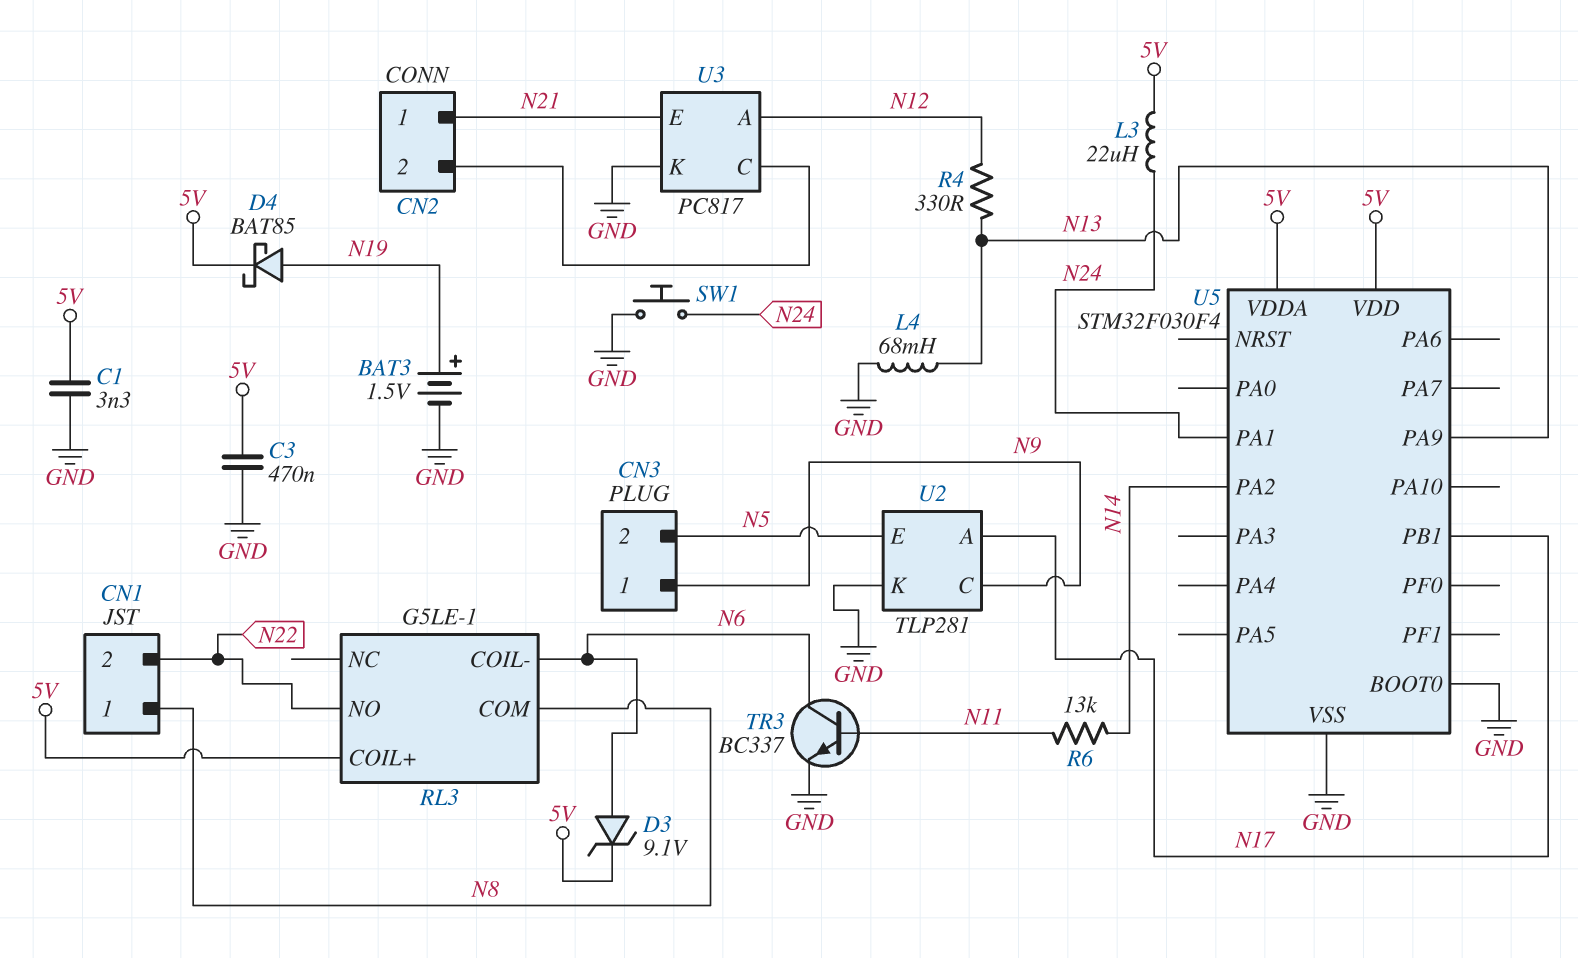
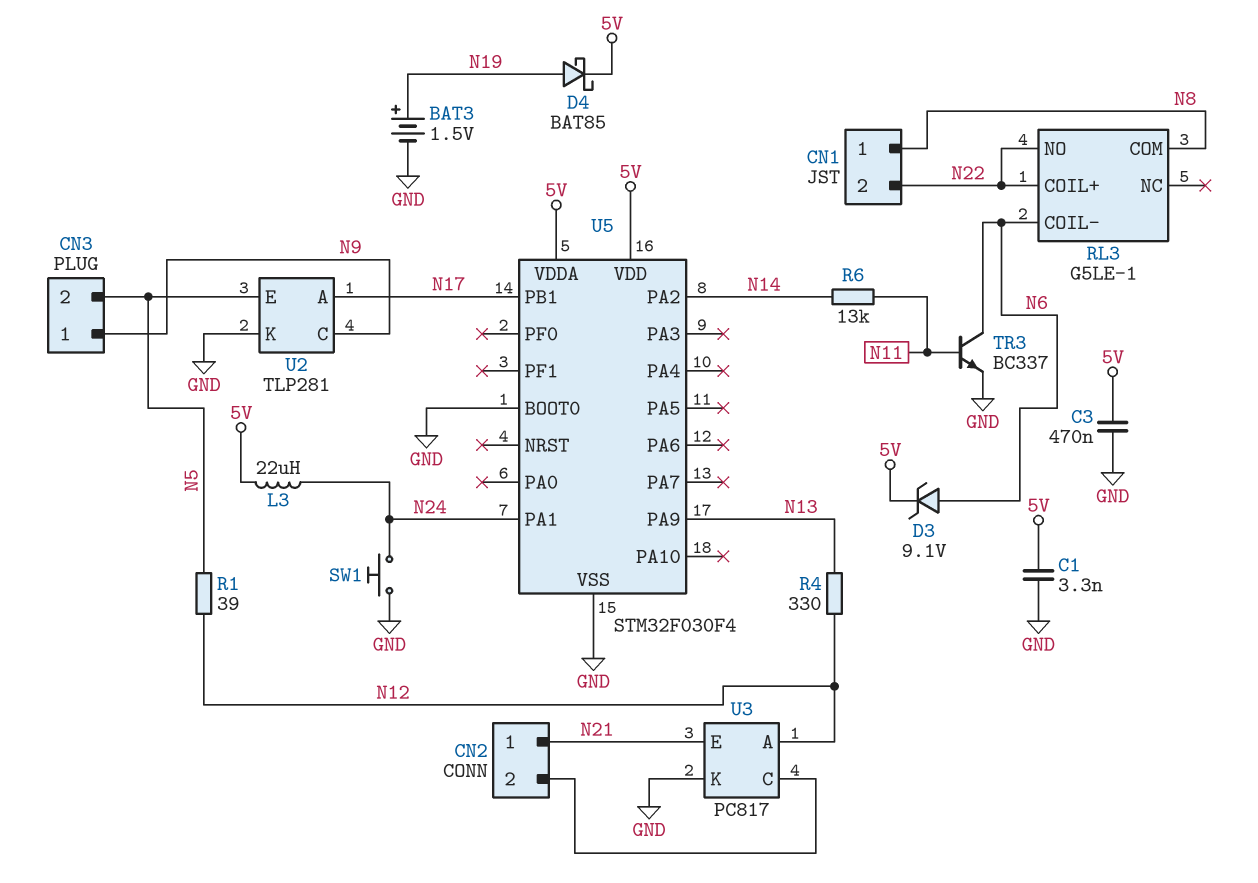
L4: 68mH (GND, N13) -> none
R1: none -> 39 (N5, N12)
RL3 pin COIL+: 5V -> N22

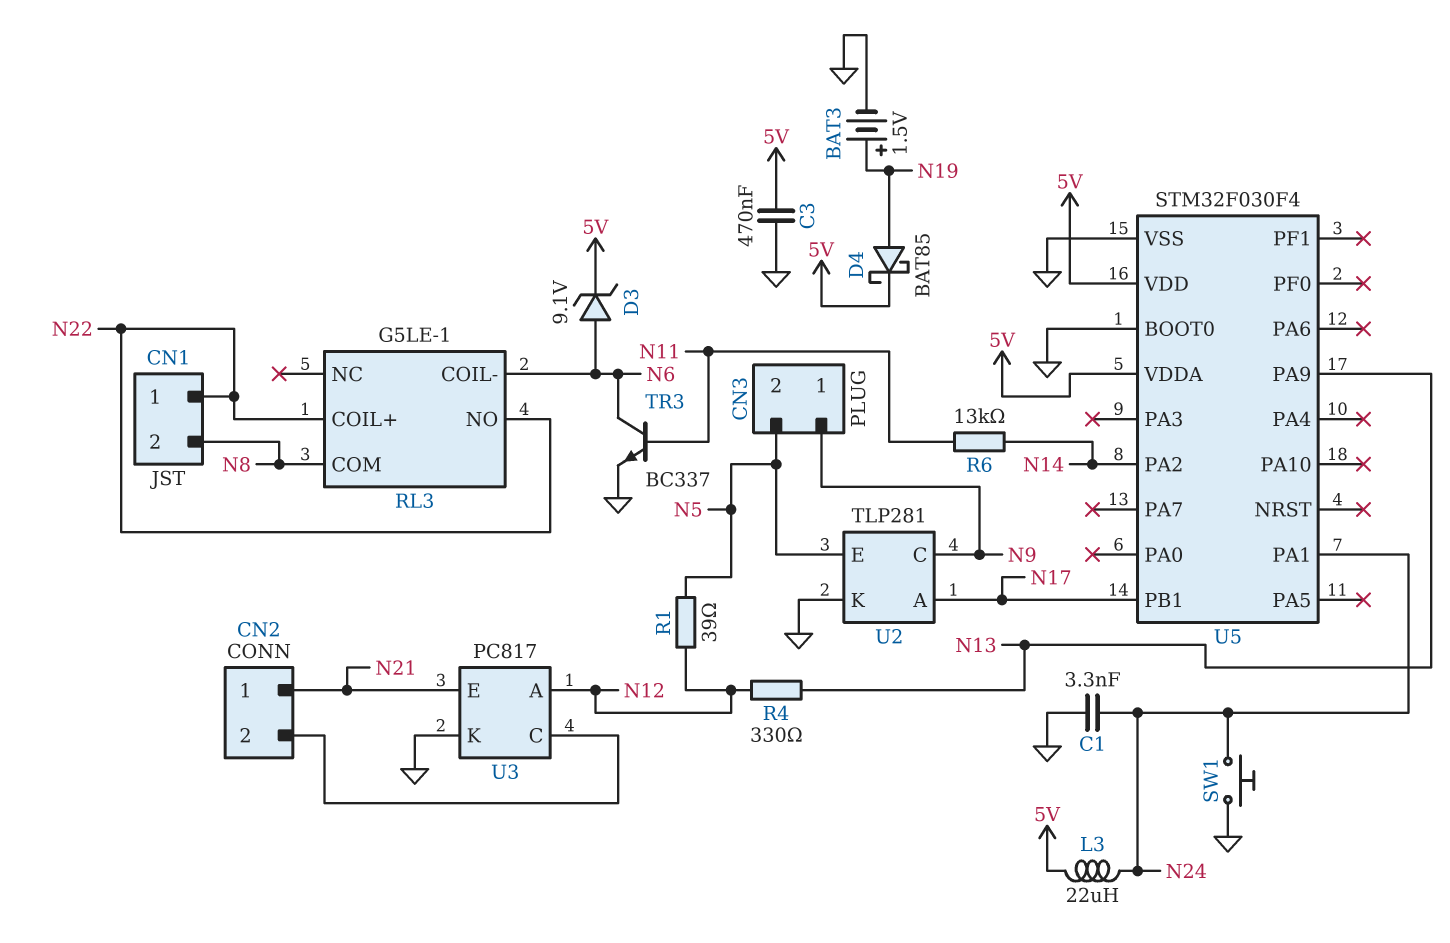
C1: 3.3nF (5V, GND) -> 3.3nF (GND, N24)
CN1 pin 1: N8 -> N22
CN1 pin 2: N22 -> N8

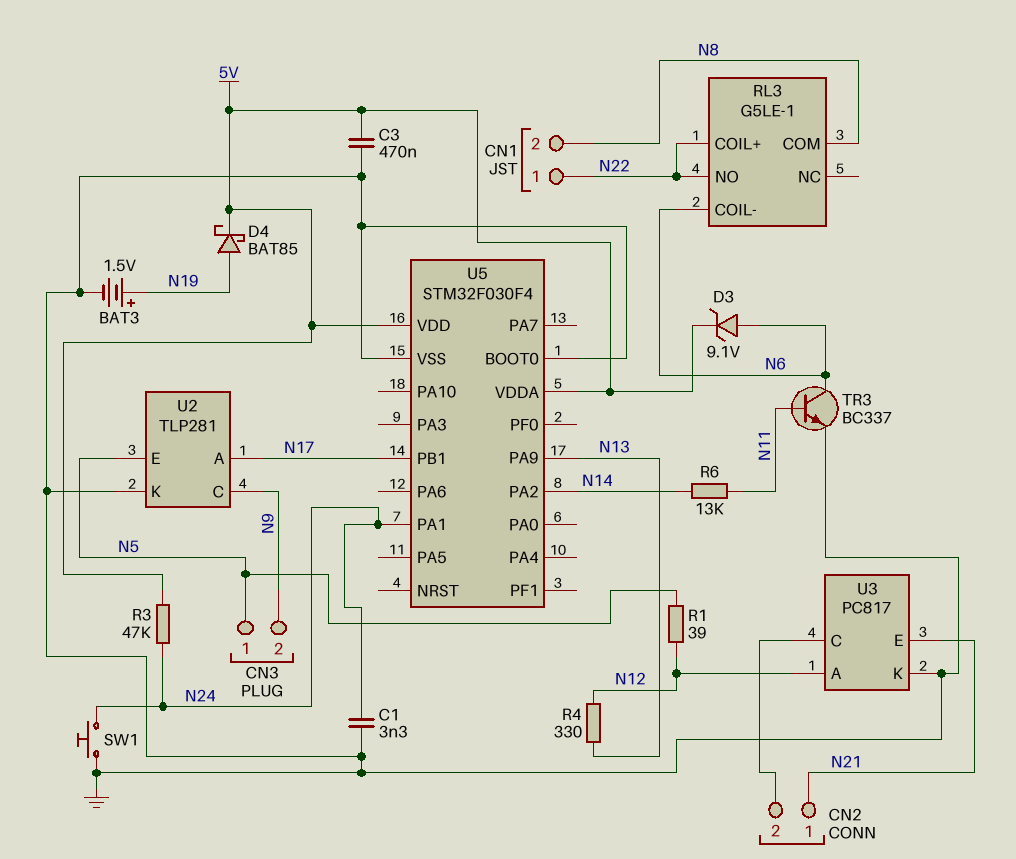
CN3 pin 1: N9 -> N5
CN3 pin 2: N5 -> N9
L3: 22uH (5V, N24) -> none
R3: none -> 47k (5V, N24)

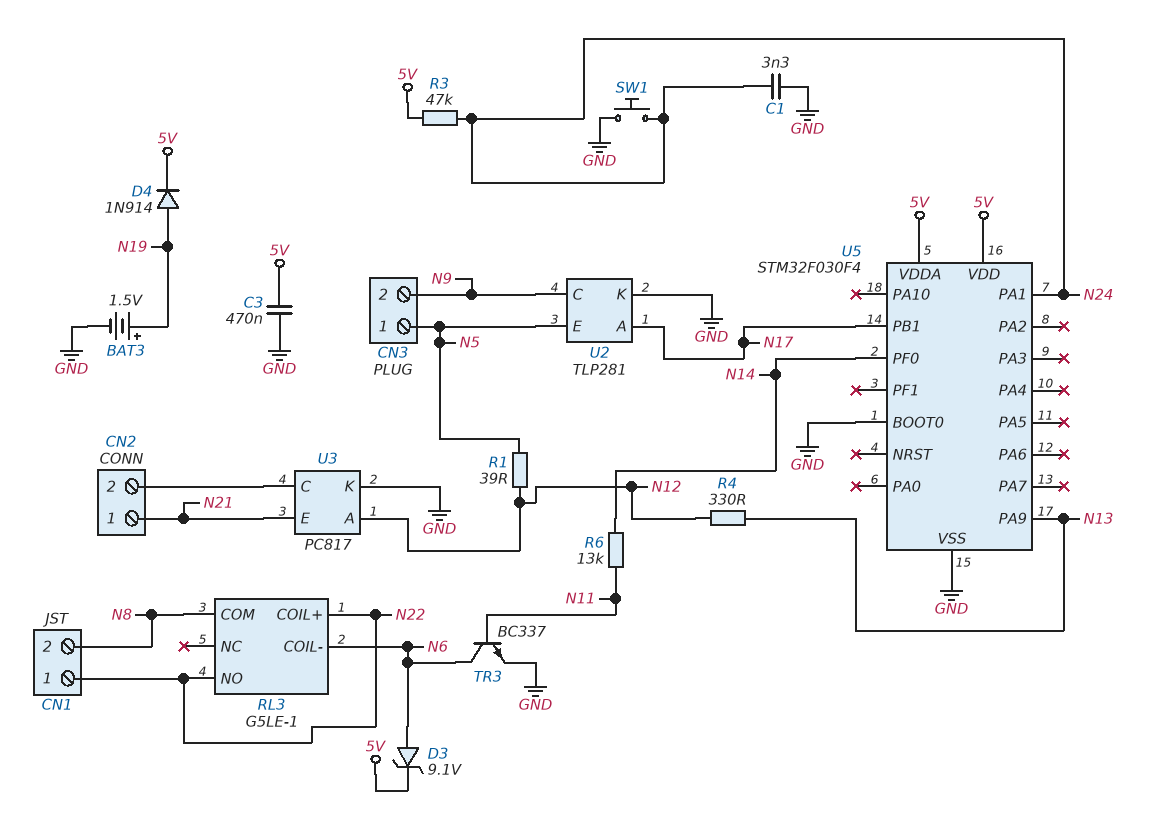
D4: schottky BAT85 (A N19, K 5V) -> diode 1N914 (A N19, K 5V)
U5 pin PA2: N14 -> none
U5 pin PF0: none -> N14

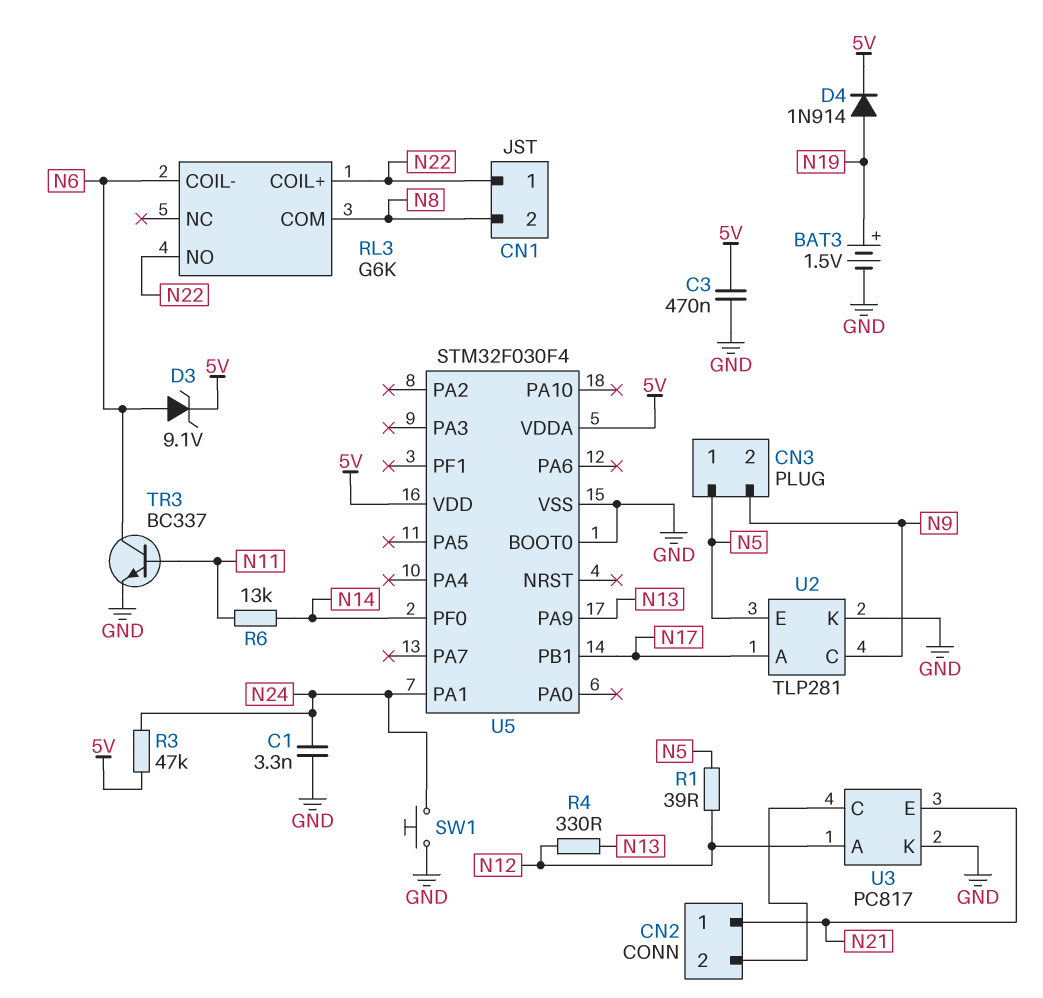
RL3: G5LE-1 -> G6K

